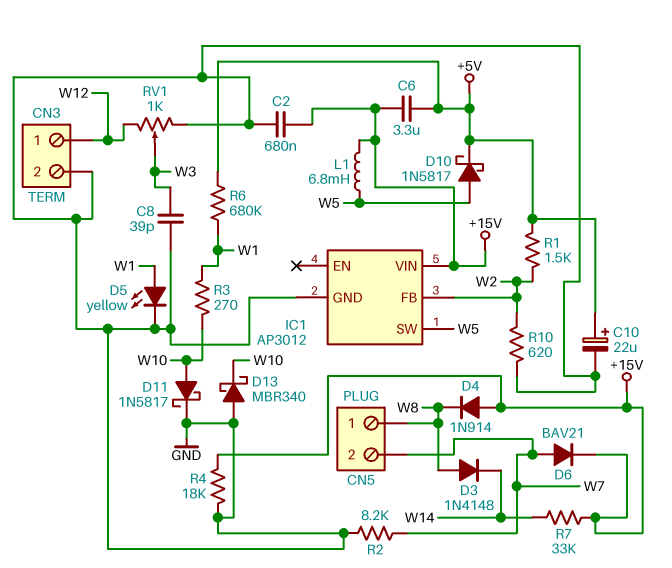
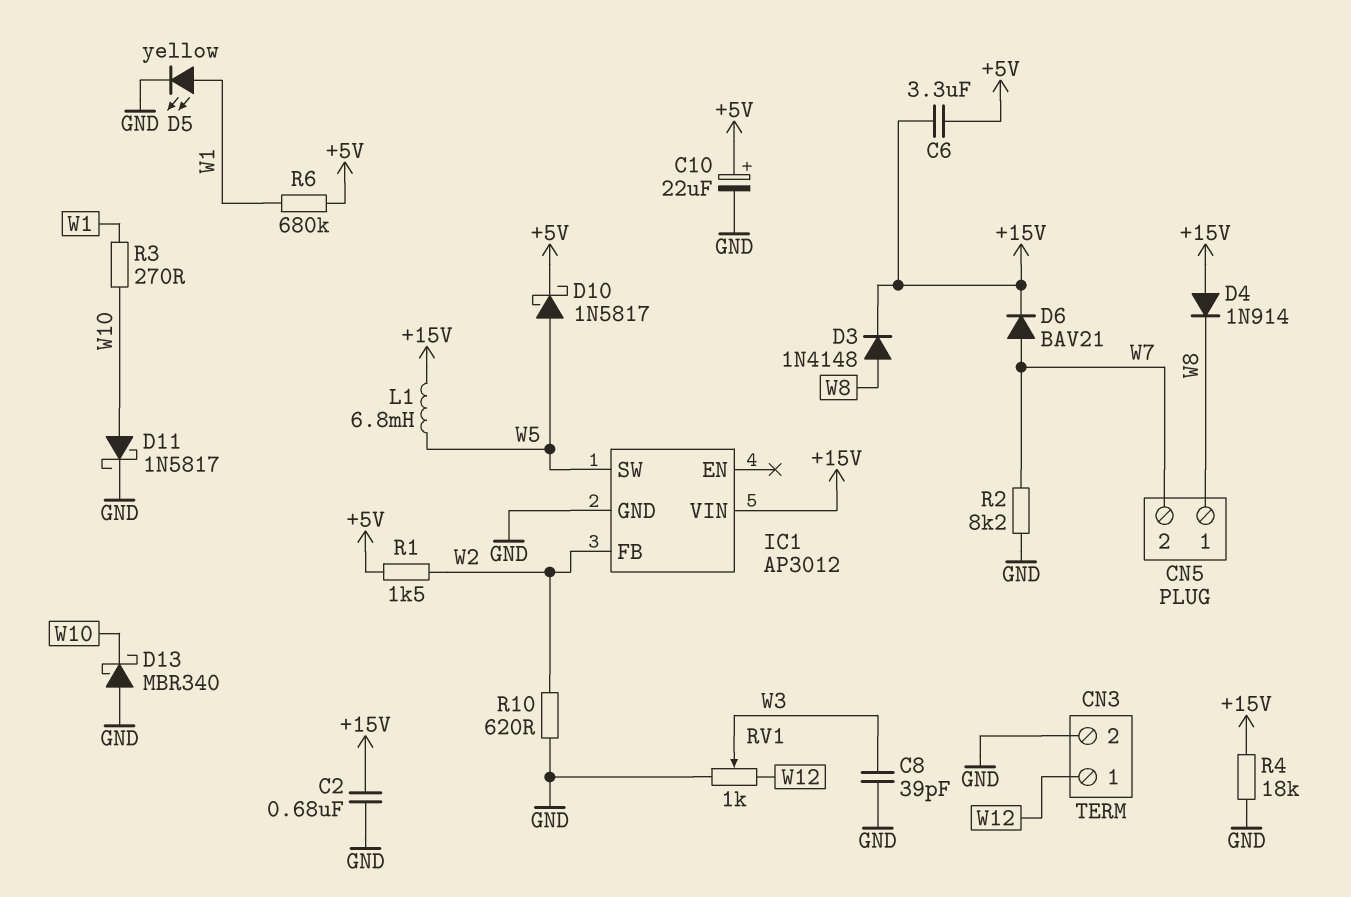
D3: diode 1N4148 (A W8, K W14) -> diode 1N4148 (A W8, K +15V)
R7: 33k (+15V, W14) -> none

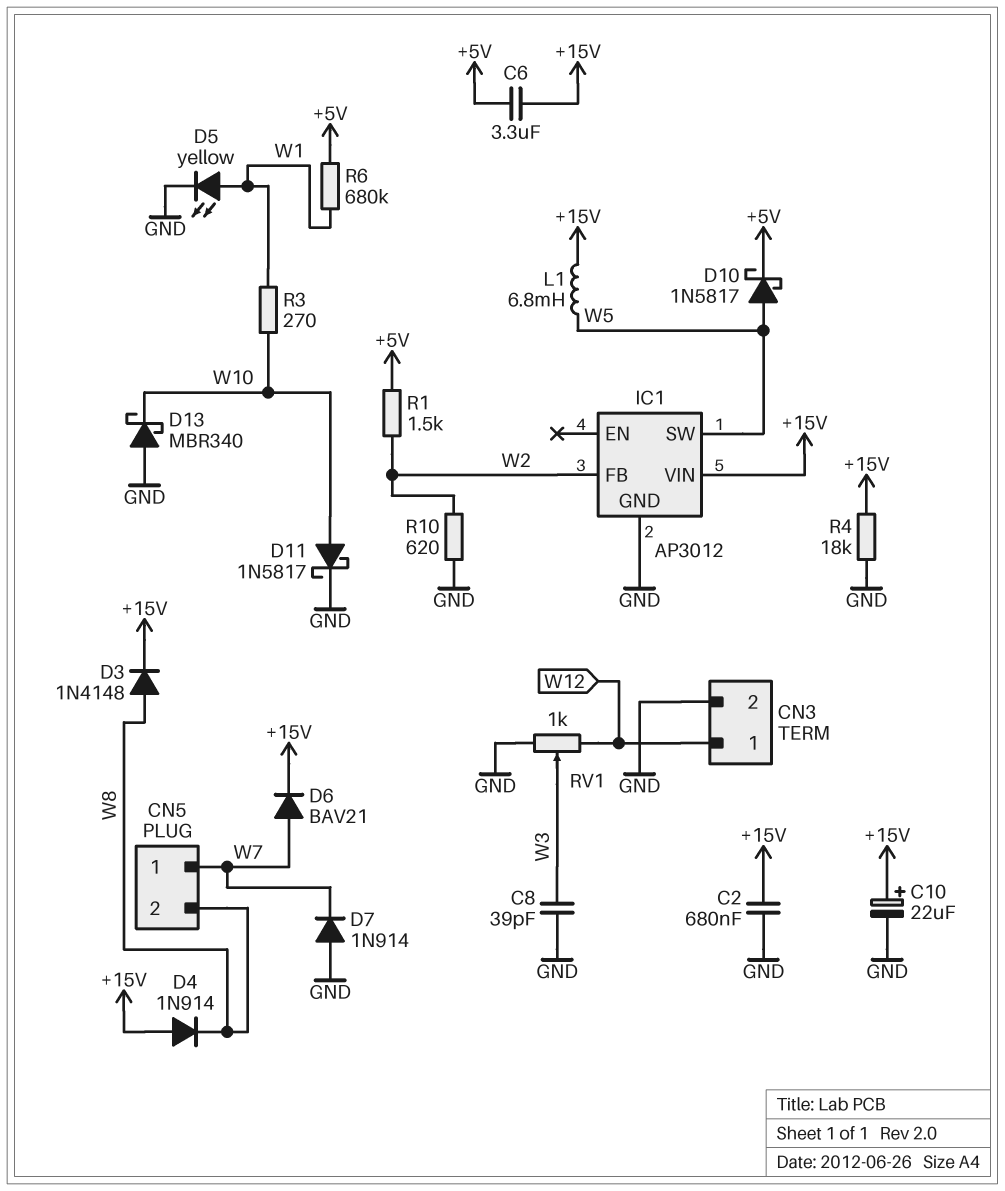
C10: 22uF (plus +5V, minus GND) -> 22uF (plus +15V, minus GND)
CN5 pin 1: W8 -> W7
CN5 pin 2: W7 -> W8
D7: none -> diode 1N914 (A GND, K W7)
R2: 8.2k (GND, W7) -> none

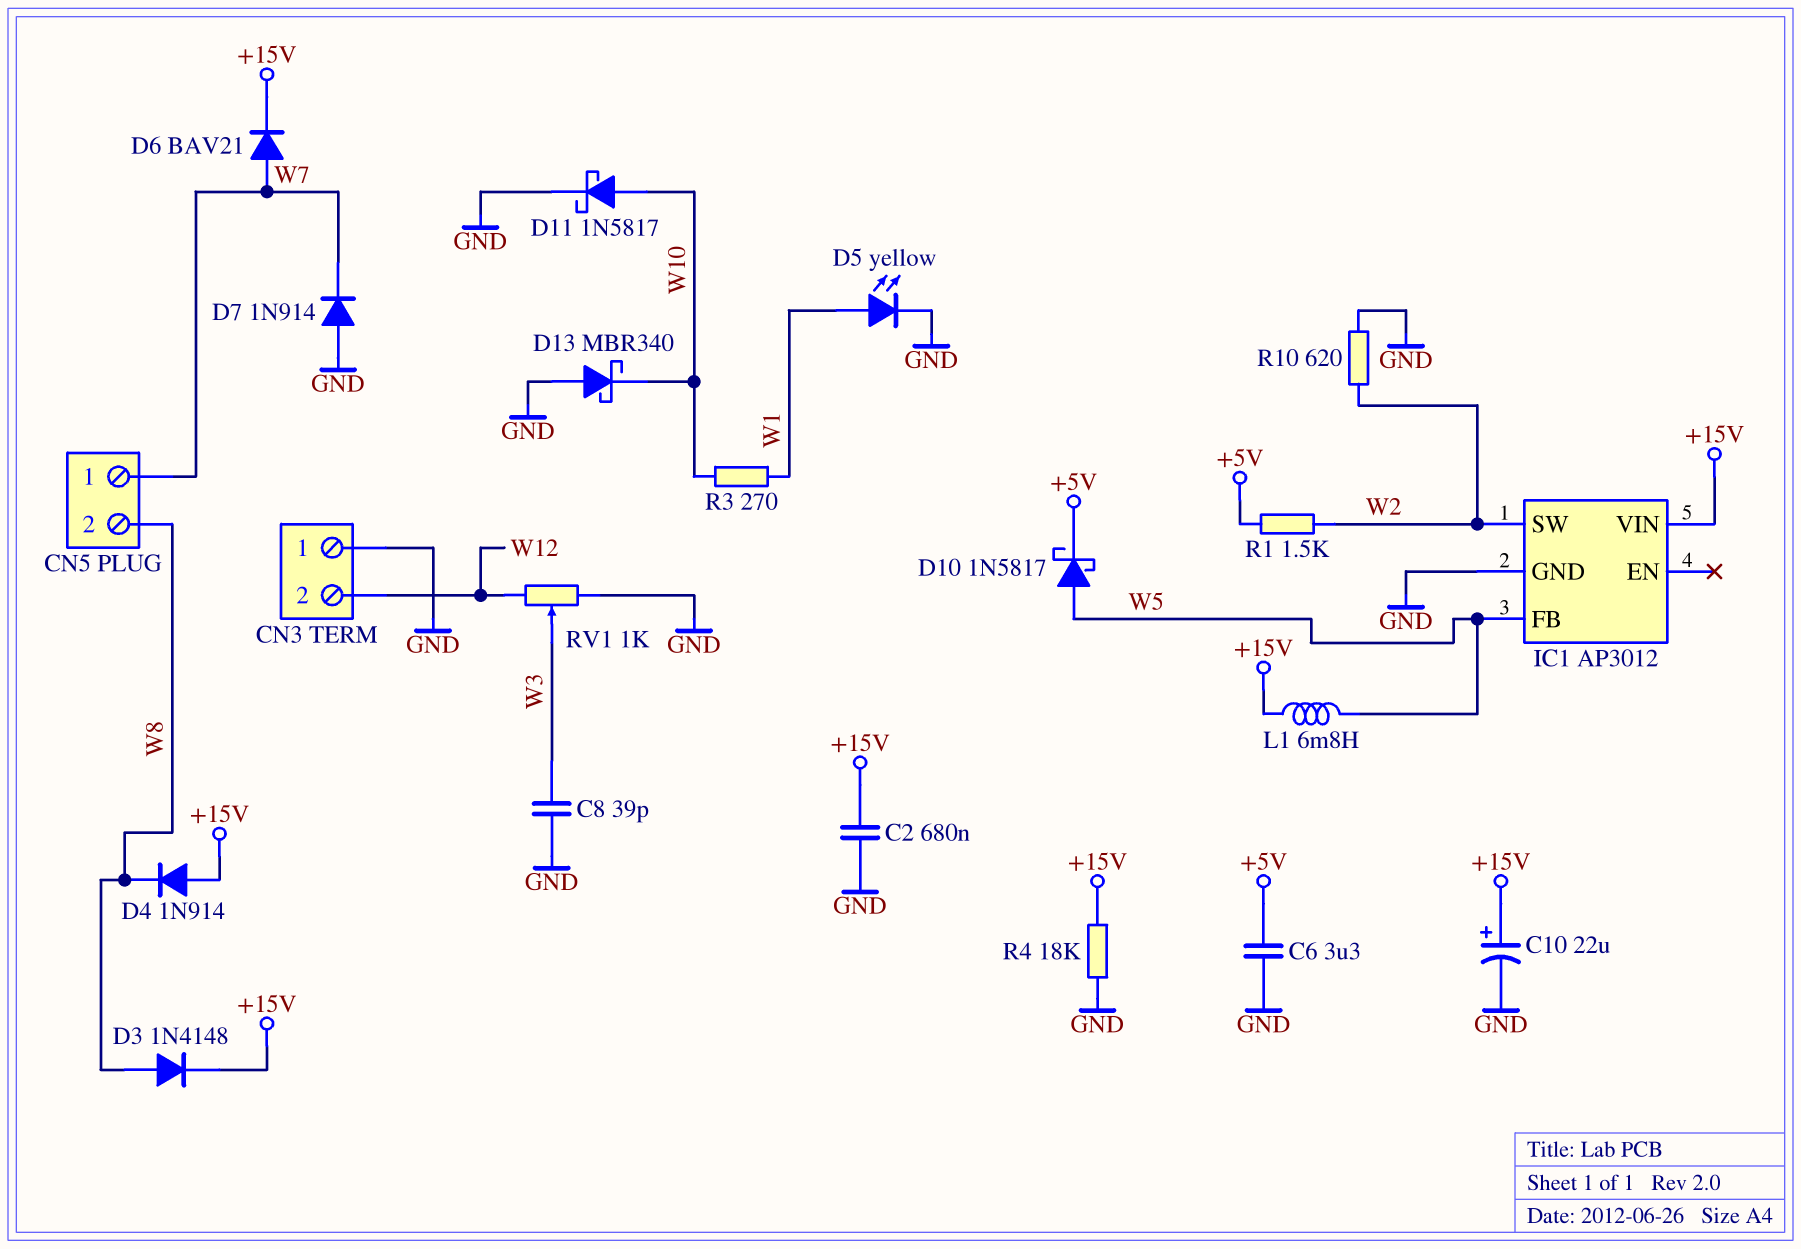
C6: 3.3uF (+5V, +15V) -> 3.3uF (+5V, GND)
CN3 pin 1: W12 -> GND
CN3 pin 2: GND -> W12
IC1 pin FB: W2 -> W5
IC1 pin SW: W5 -> W2
R6: 680k (+5V, W1) -> none

